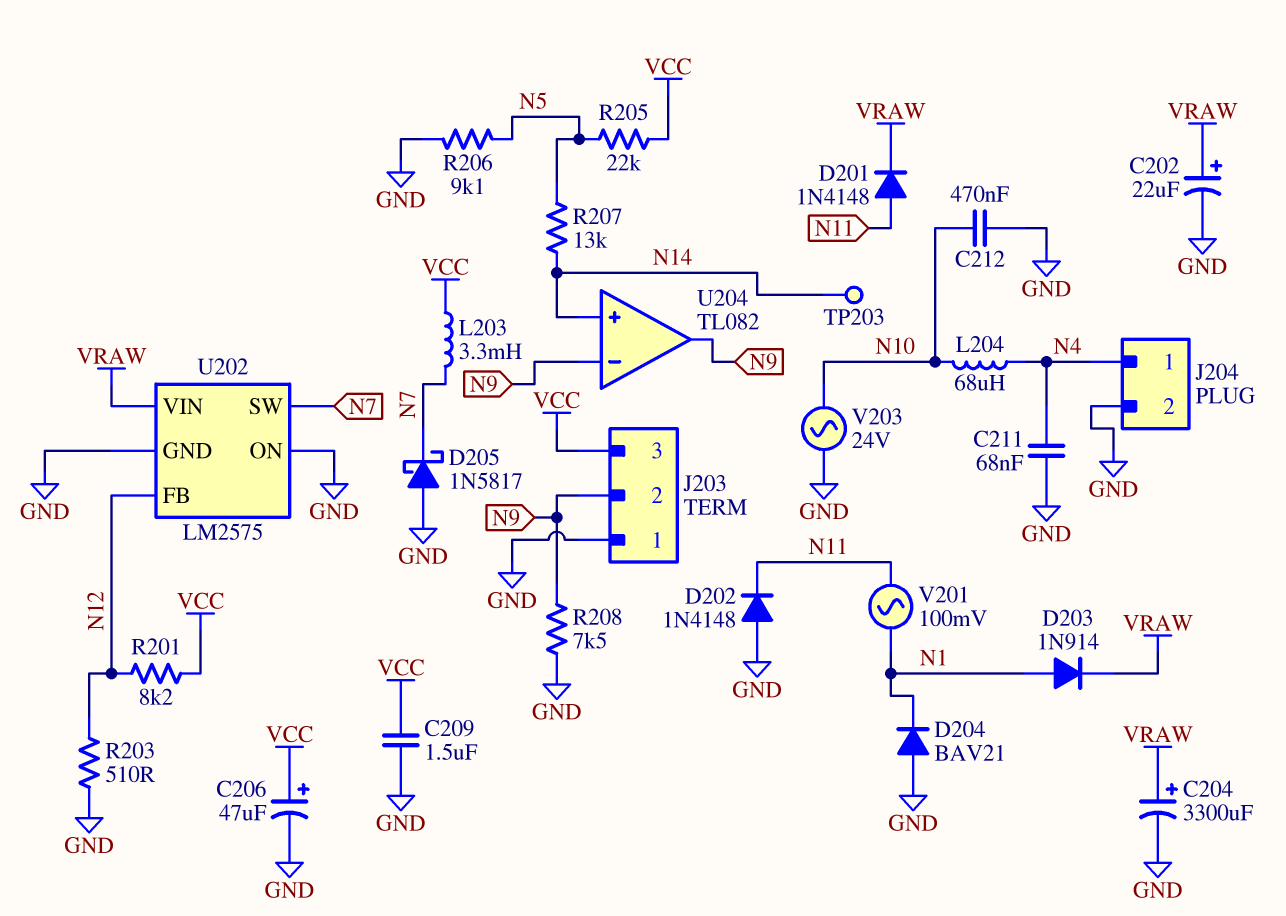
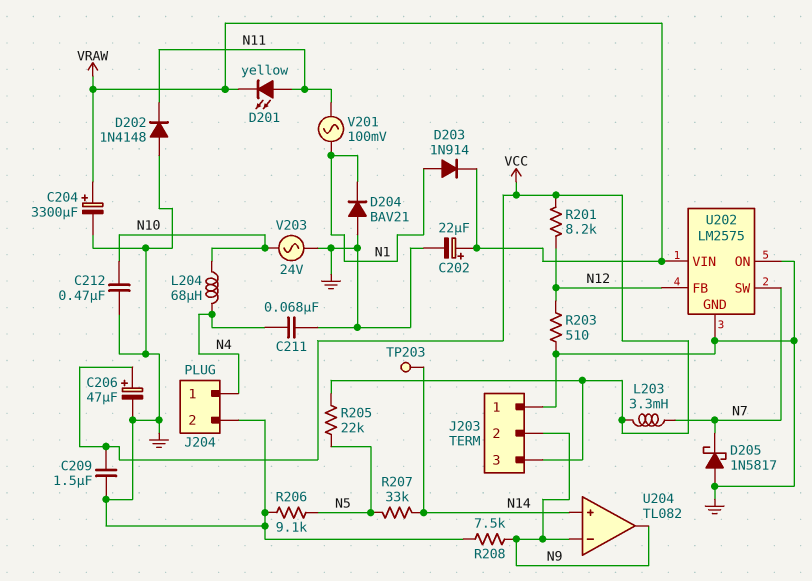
D201: diode 1N4148 (A N11, K VRAW) -> LED yellow (A N11, K VRAW)
R207: 13k (N5, N14) -> 33k (N5, N14)

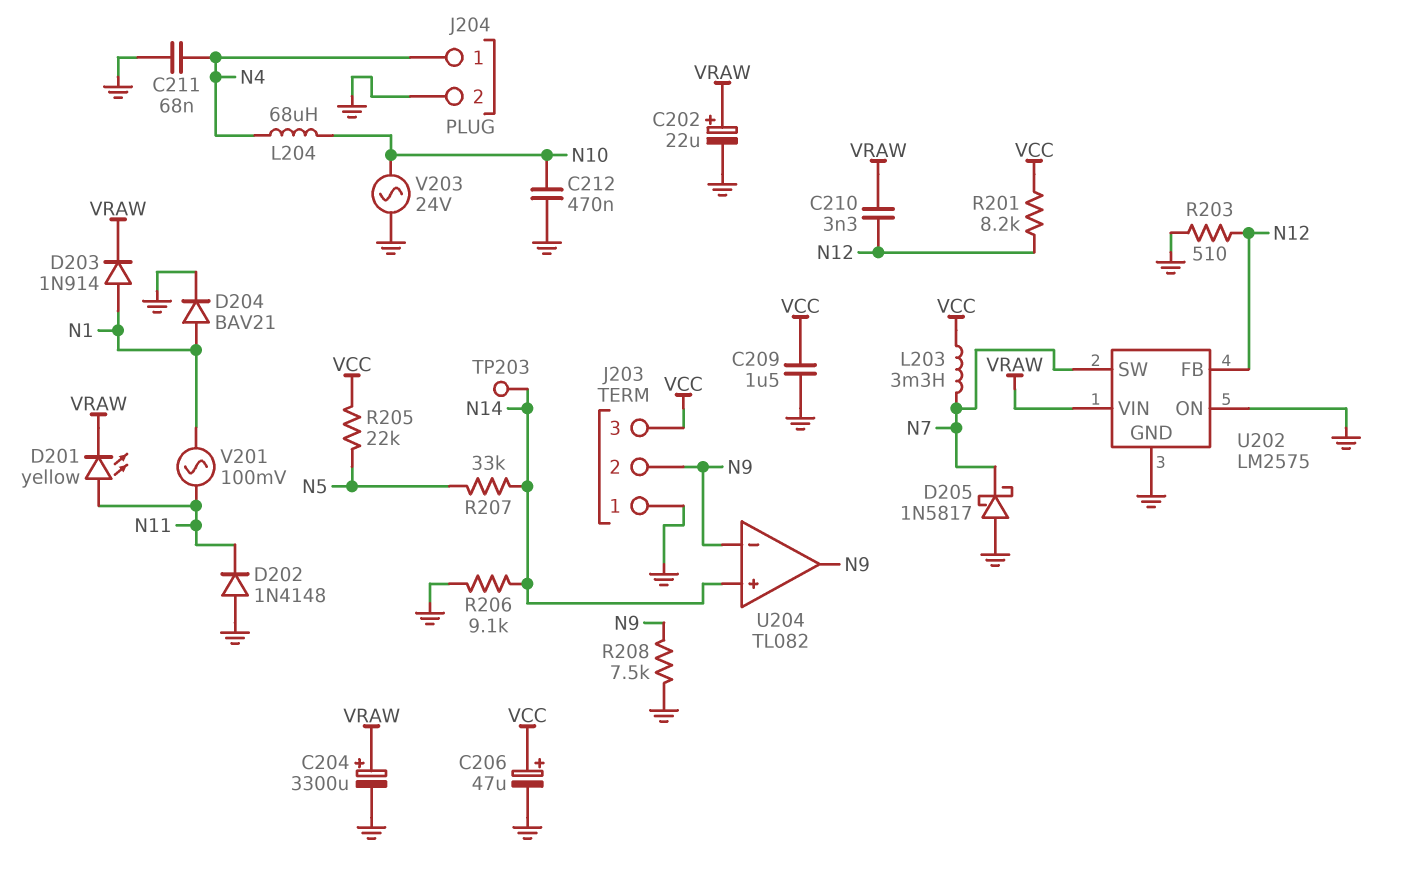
C210: none -> 3.3nF (N12, VRAW)
D204: diode BAV21 (A GND, K N1) -> diode BAV21 (A N1, K GND)
R206: 9.1k (GND, N5) -> 9.1k (GND, N14)

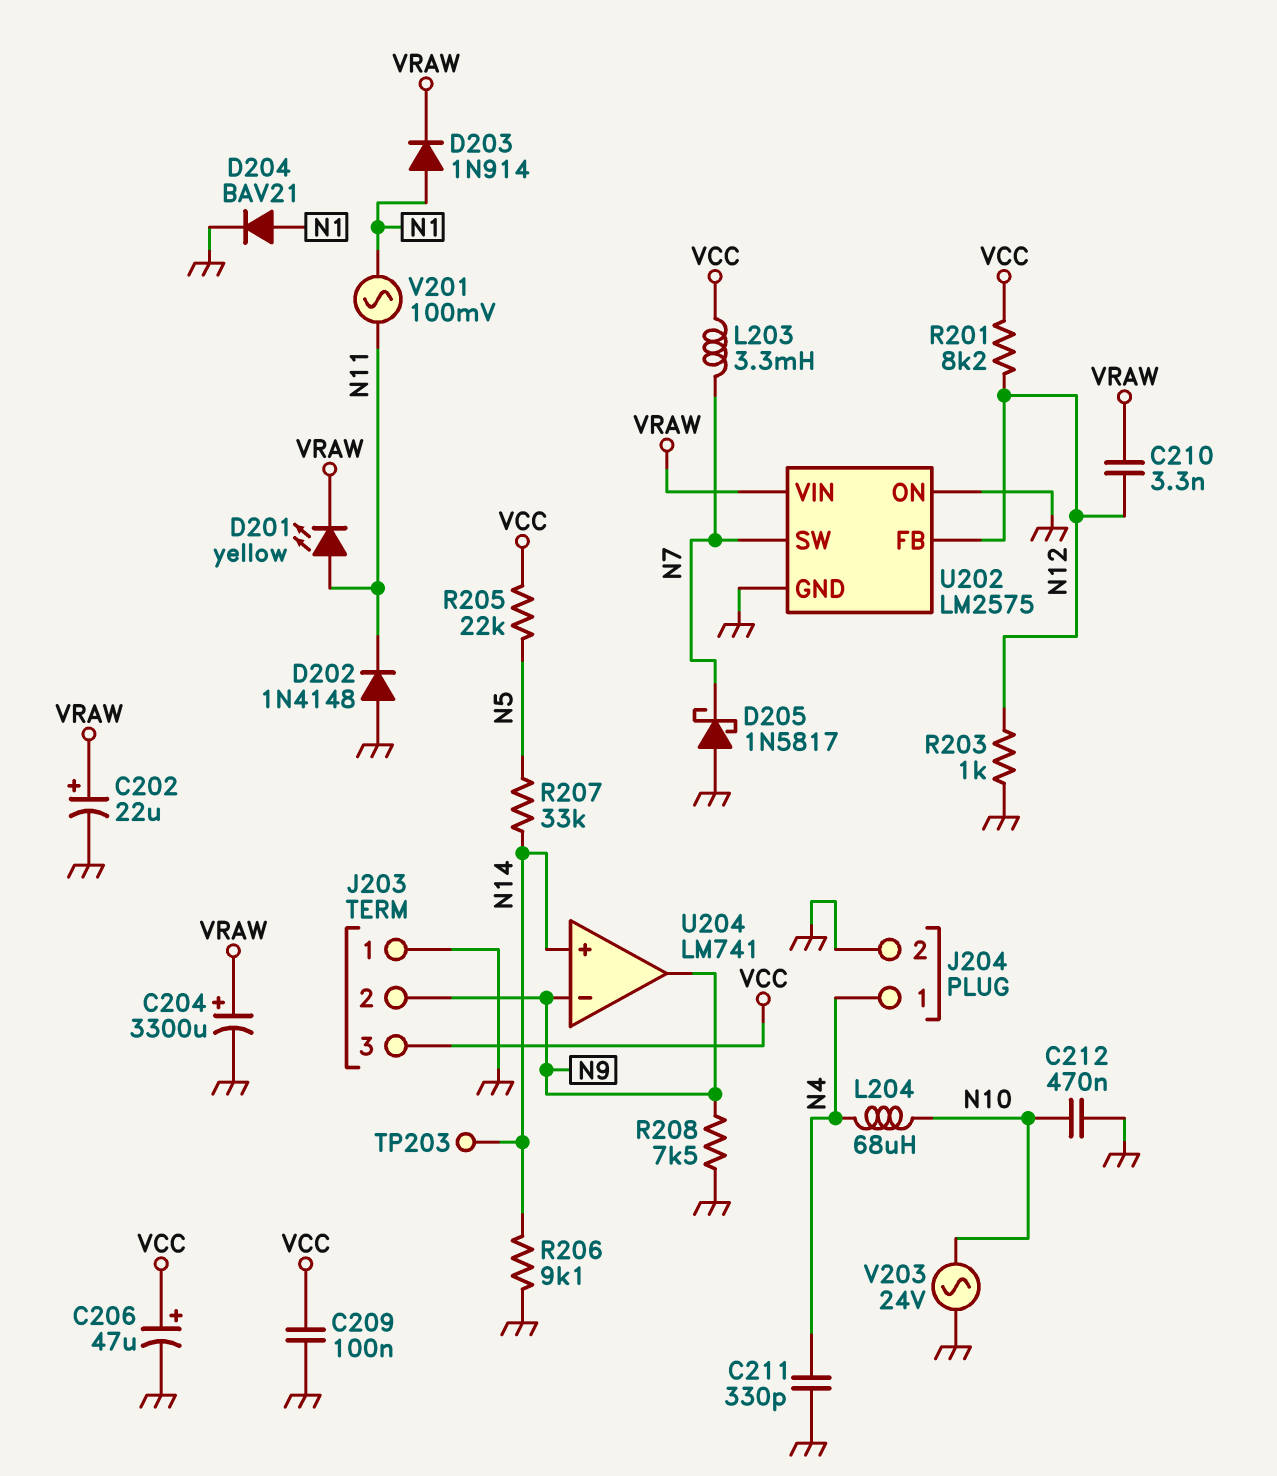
C209: 1.5uF (GND, VCC) -> 100nF (GND, VCC)
C211: 68nF (GND, N4) -> 330pF (GND, N4)
R203: 510 (GND, N12) -> 1k (GND, N12)
U204: TL082 -> LM741

